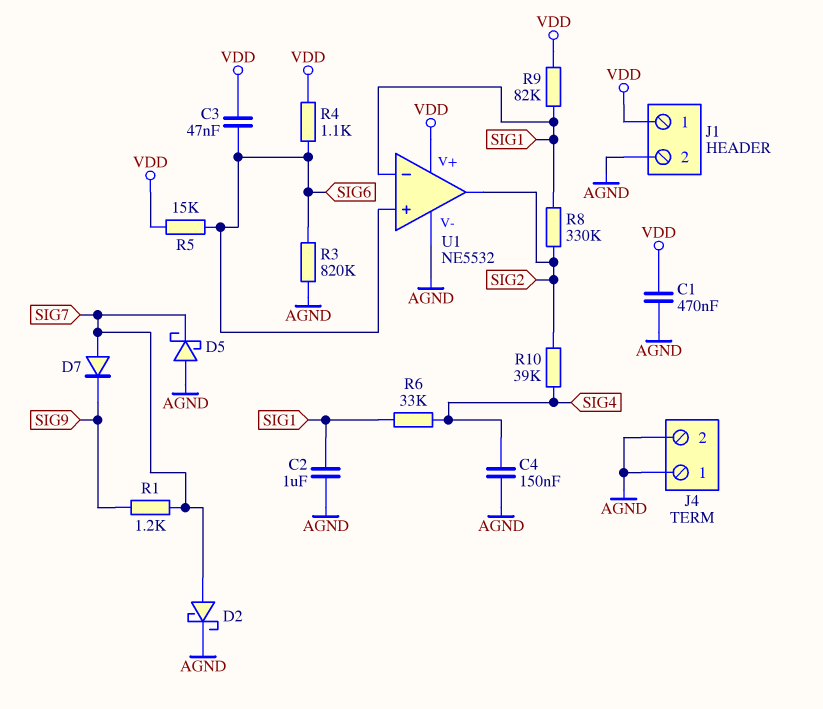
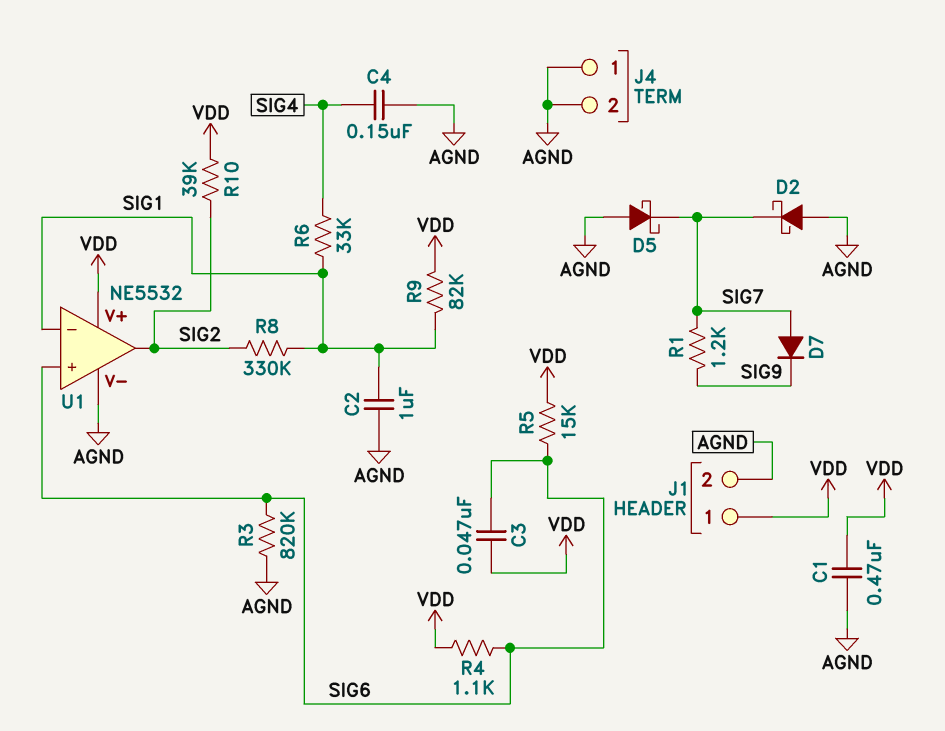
D2: schottky (A SIG7, K AGND) -> schottky (A AGND, K SIG7)
R10: 39k (SIG2, SIG4) -> 39k (SIG2, VDD)

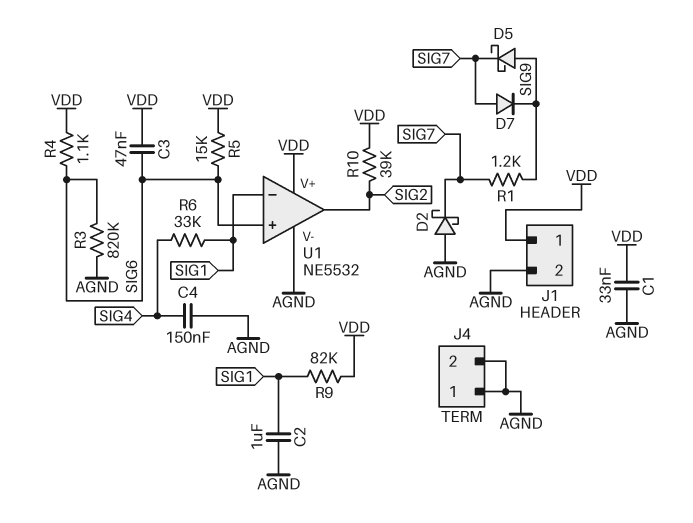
C1: 470nF (AGND, VDD) -> 33nF (AGND, VDD)
D5: schottky (A AGND, K SIG7) -> schottky (A SIG9, K SIG7)
R8: 330k (SIG1, SIG2) -> none

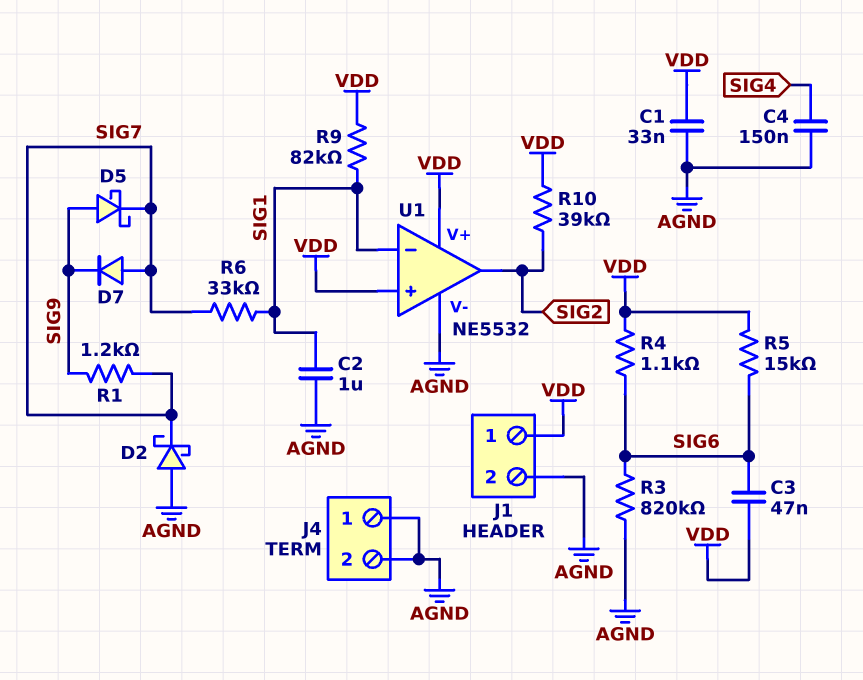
R6: 33k (SIG1, SIG4) -> 33k (SIG1, SIG7)
U1 pin in+: SIG6 -> VDD

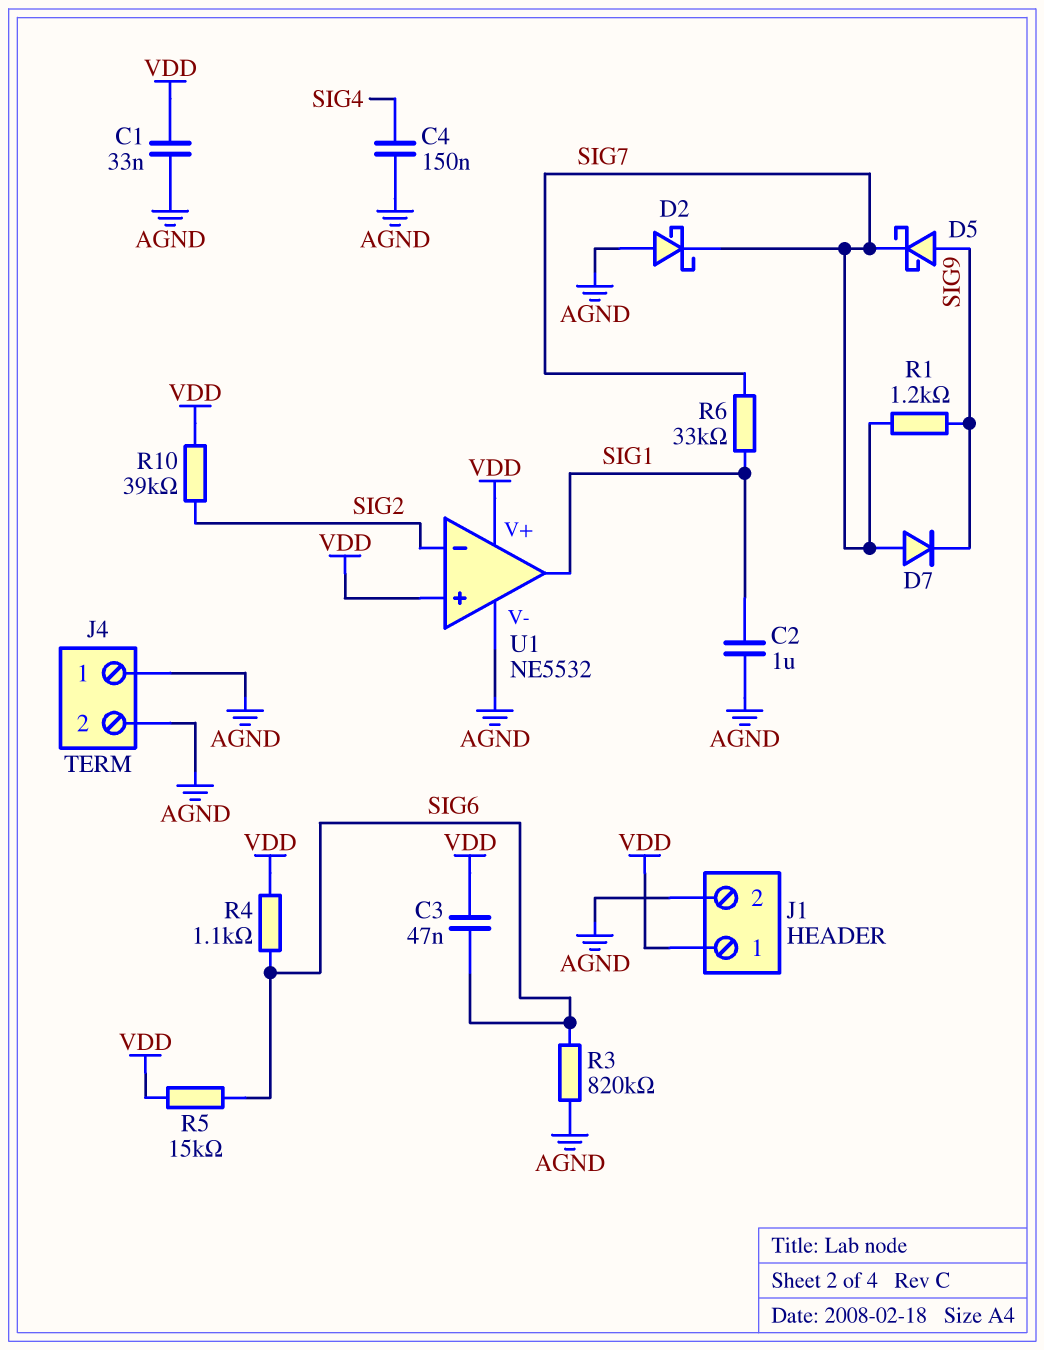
R9: 82k (SIG1, VDD) -> none
U1 pin in-: SIG1 -> SIG2
U1 pin out: SIG2 -> SIG1

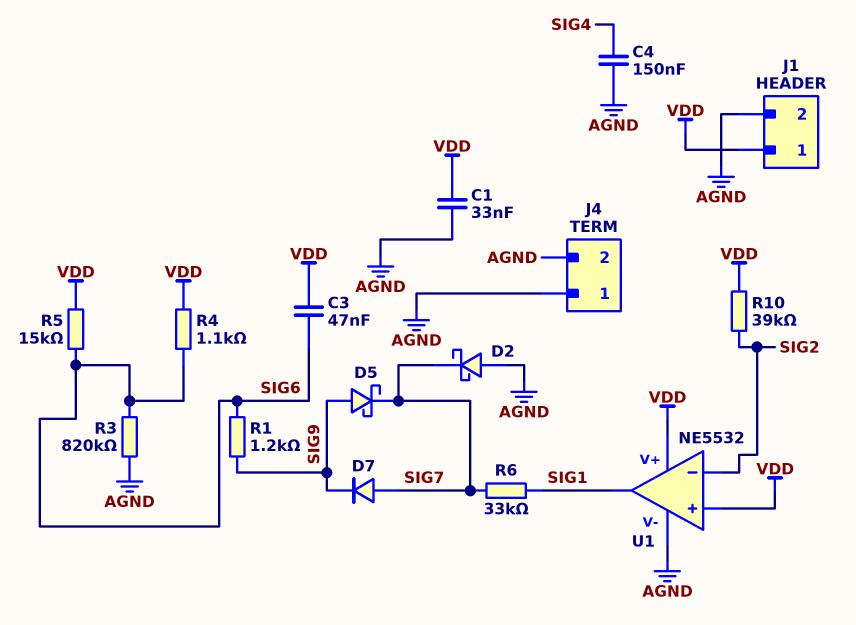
C2: 1uF (AGND, SIG1) -> none
R1: 1.2k (SIG7, SIG9) -> 1.2k (SIG6, SIG9)

